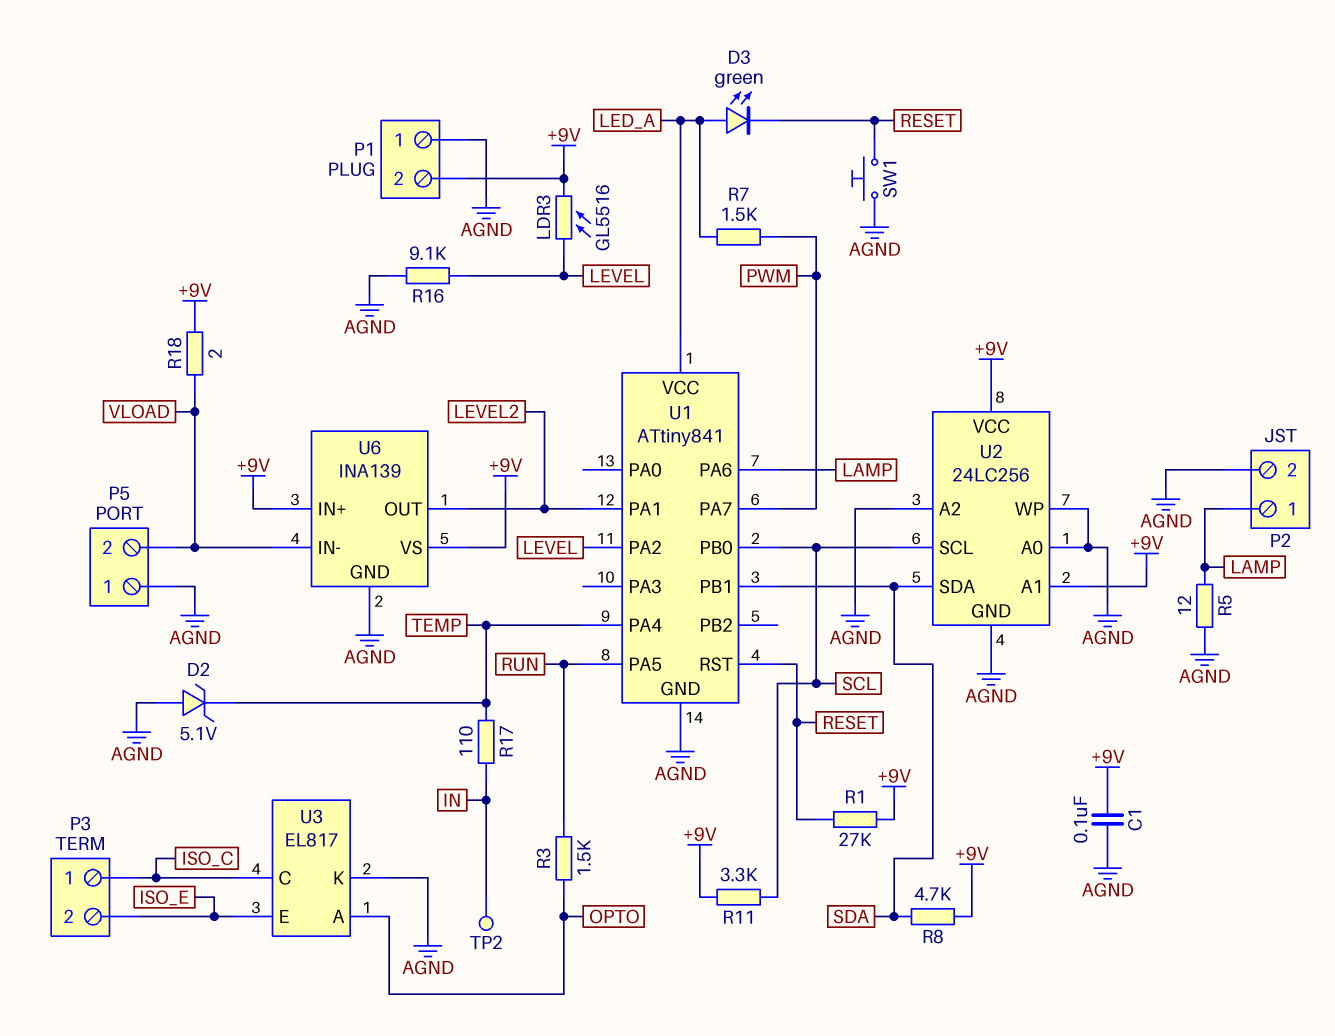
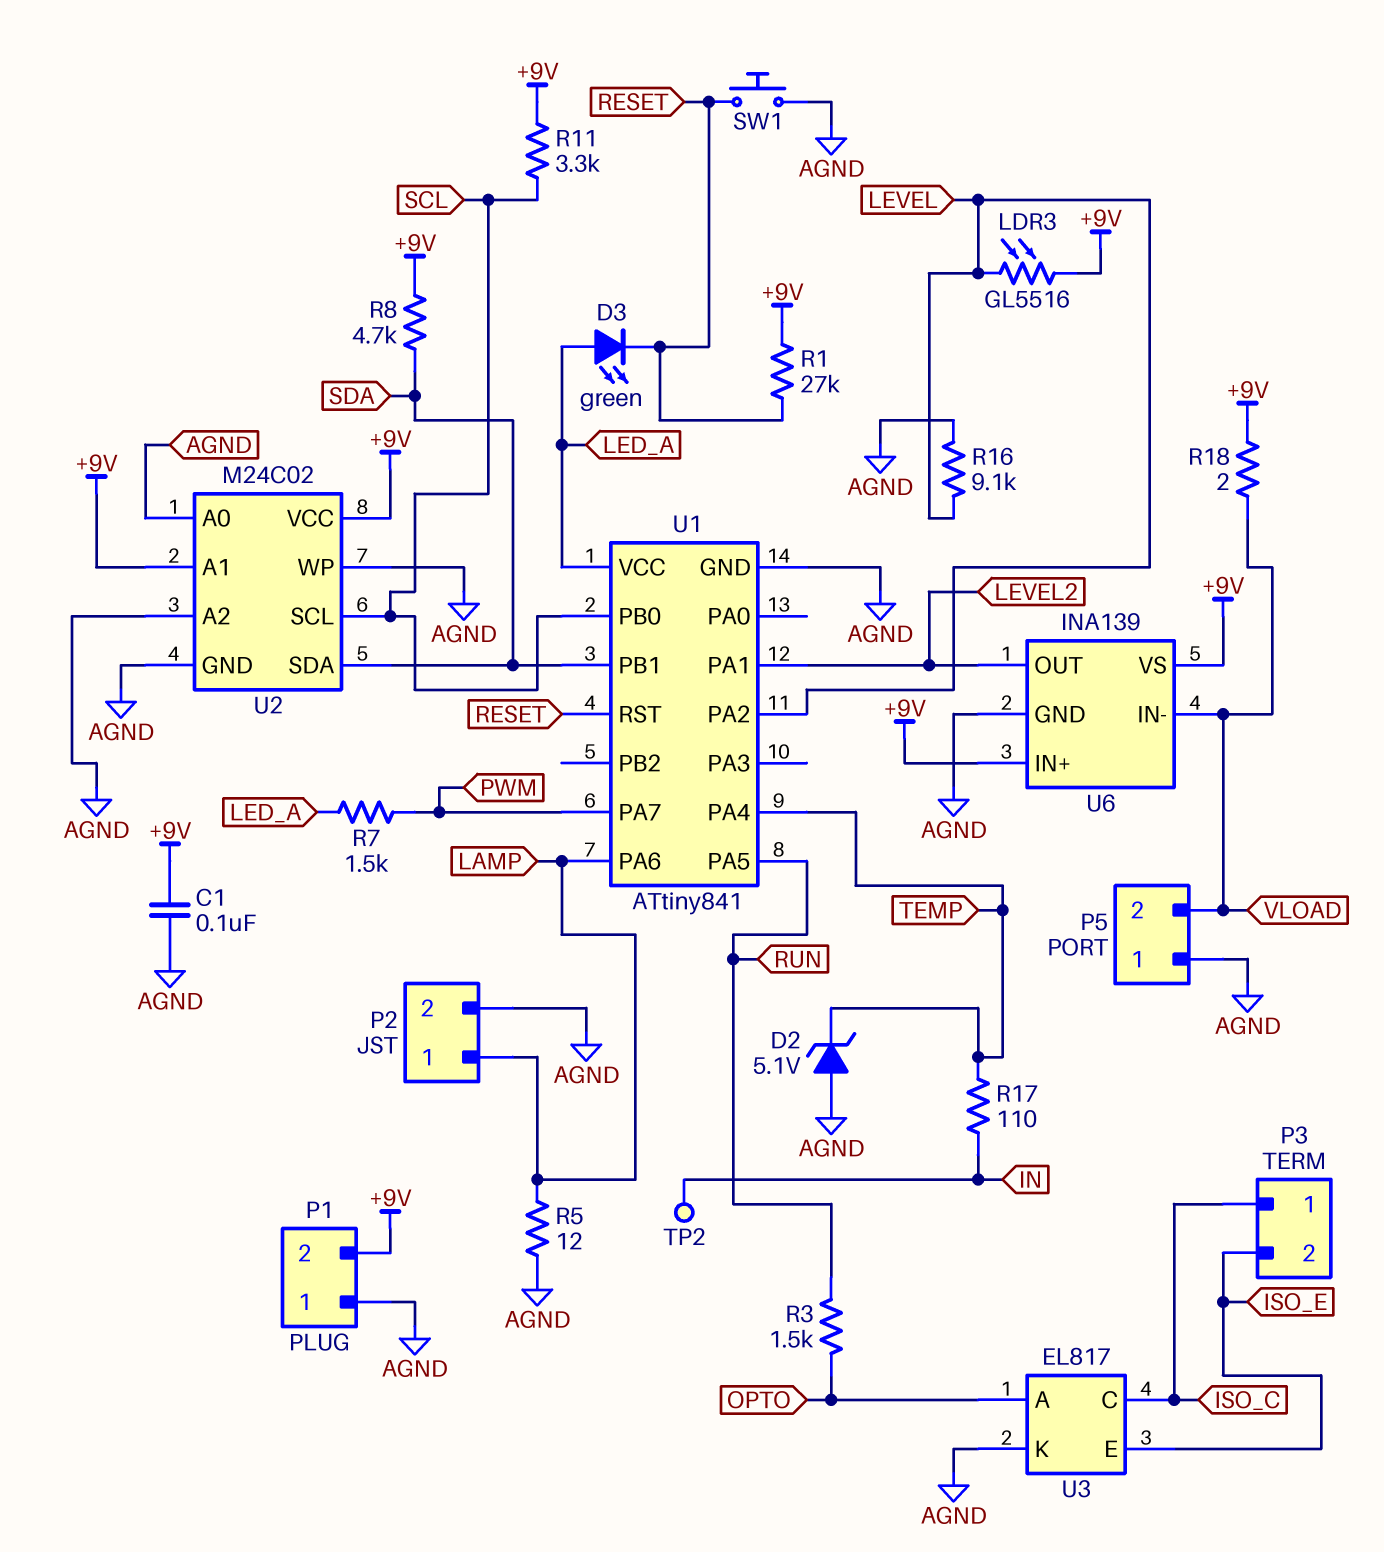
U2: 24LC256 -> M24C02

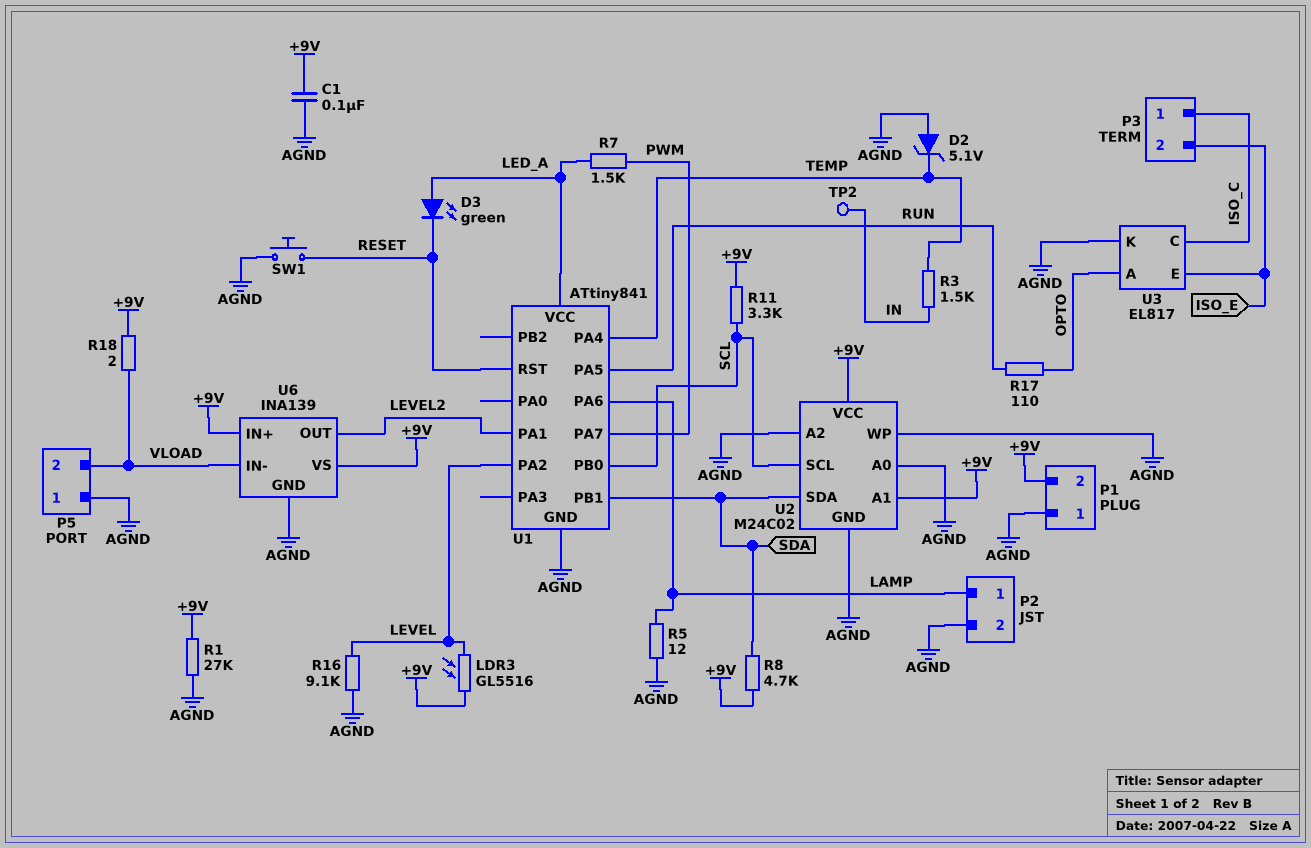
R1: 27k (+9V, RESET) -> 27k (+9V, AGND)
R3: 1.5k (OPTO, RUN) -> 1.5k (IN, TEMP)
R17: 110 (IN, TEMP) -> 110 (OPTO, RUN)

